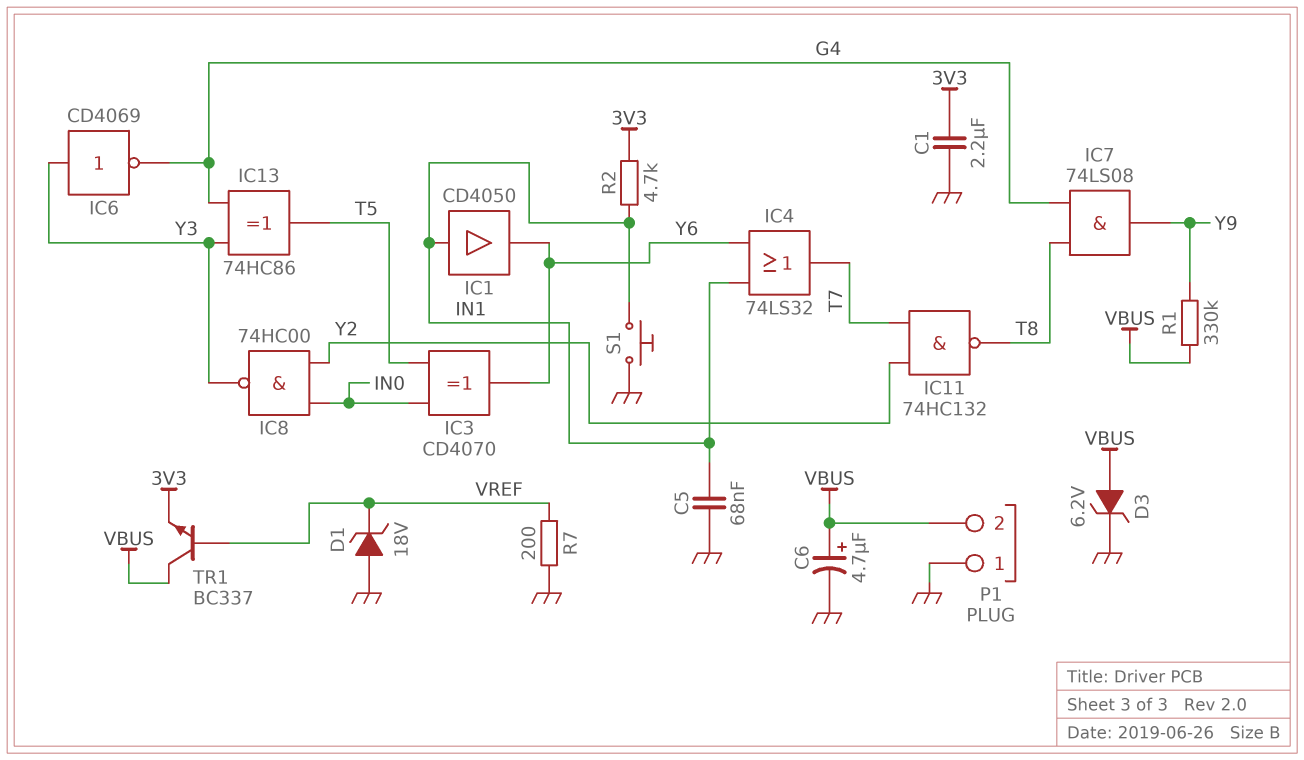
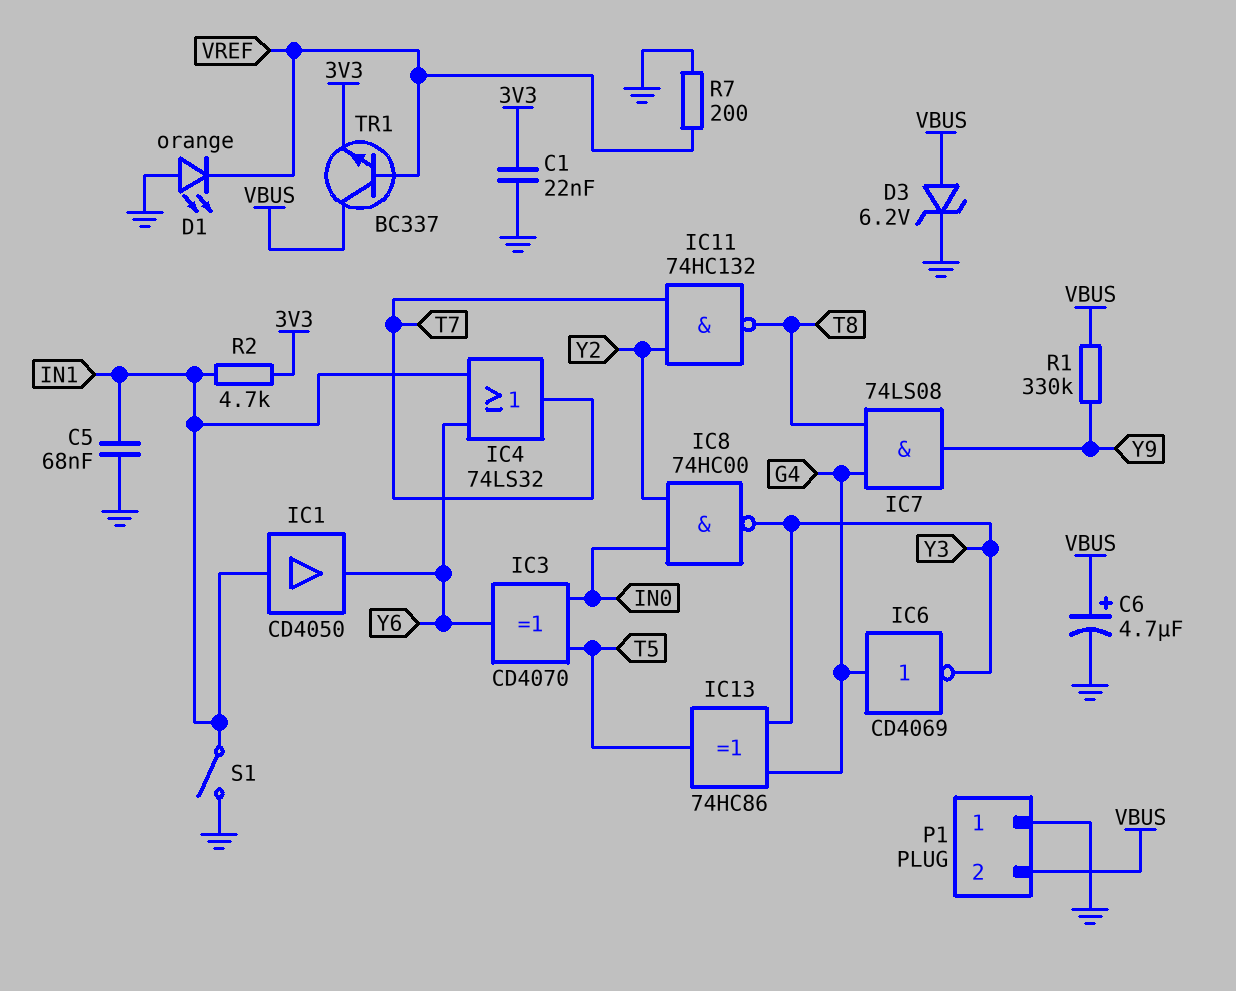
C1: 2.2uF (3V3, GND) -> 22nF (3V3, GND)
D1: zener 18V (A GND, K VREF) -> LED orange (A GND, K VREF)
IC6: NOT CD4069 (in Y3, out G4) -> NOT CD4069 (in G4, out Y3)
S1: button (GND, IN1) -> switch (GND, IN1)

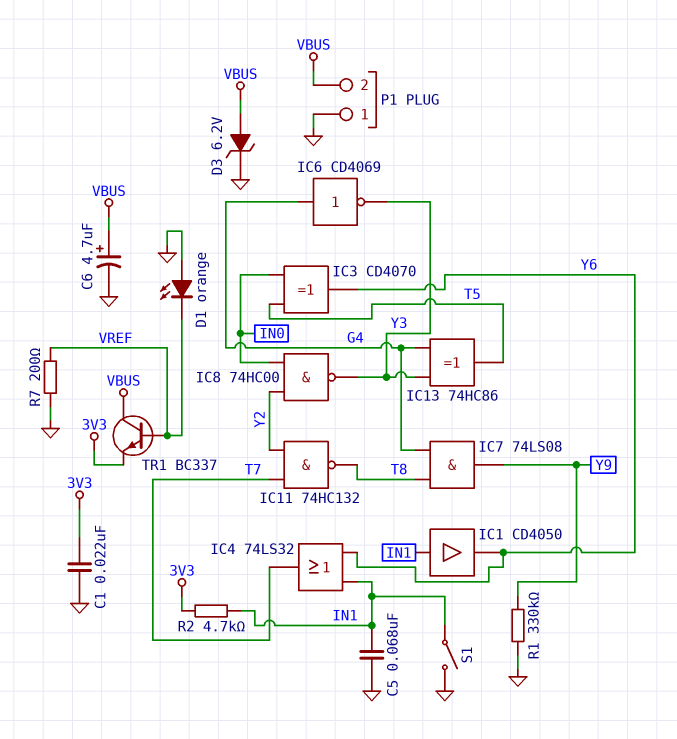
R1: 330k (VBUS, Y9) -> 330k (GND, Y9)

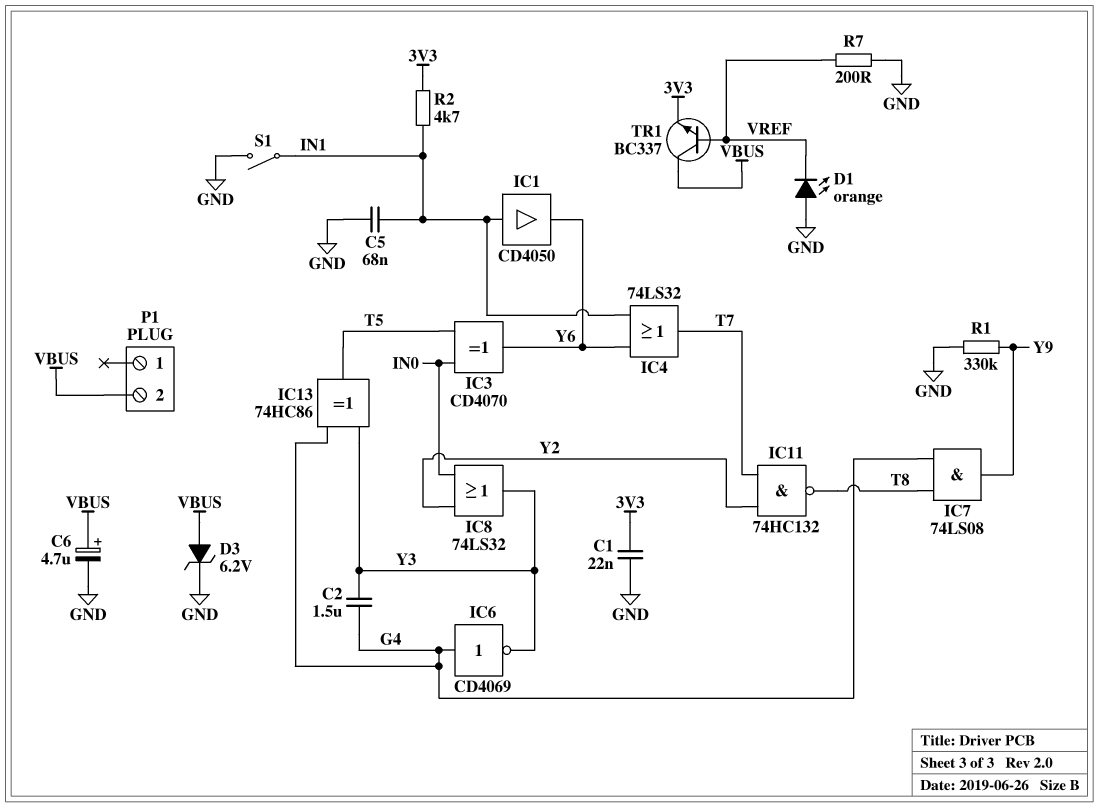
C2: none -> 1.5uF (G4, Y3)
IC8: NAND 74HC00 (in IN0, in Y2, out Y3) -> OR 74LS32 (in IN0, in Y2, out Y3)
P1 pin 1: GND -> none

